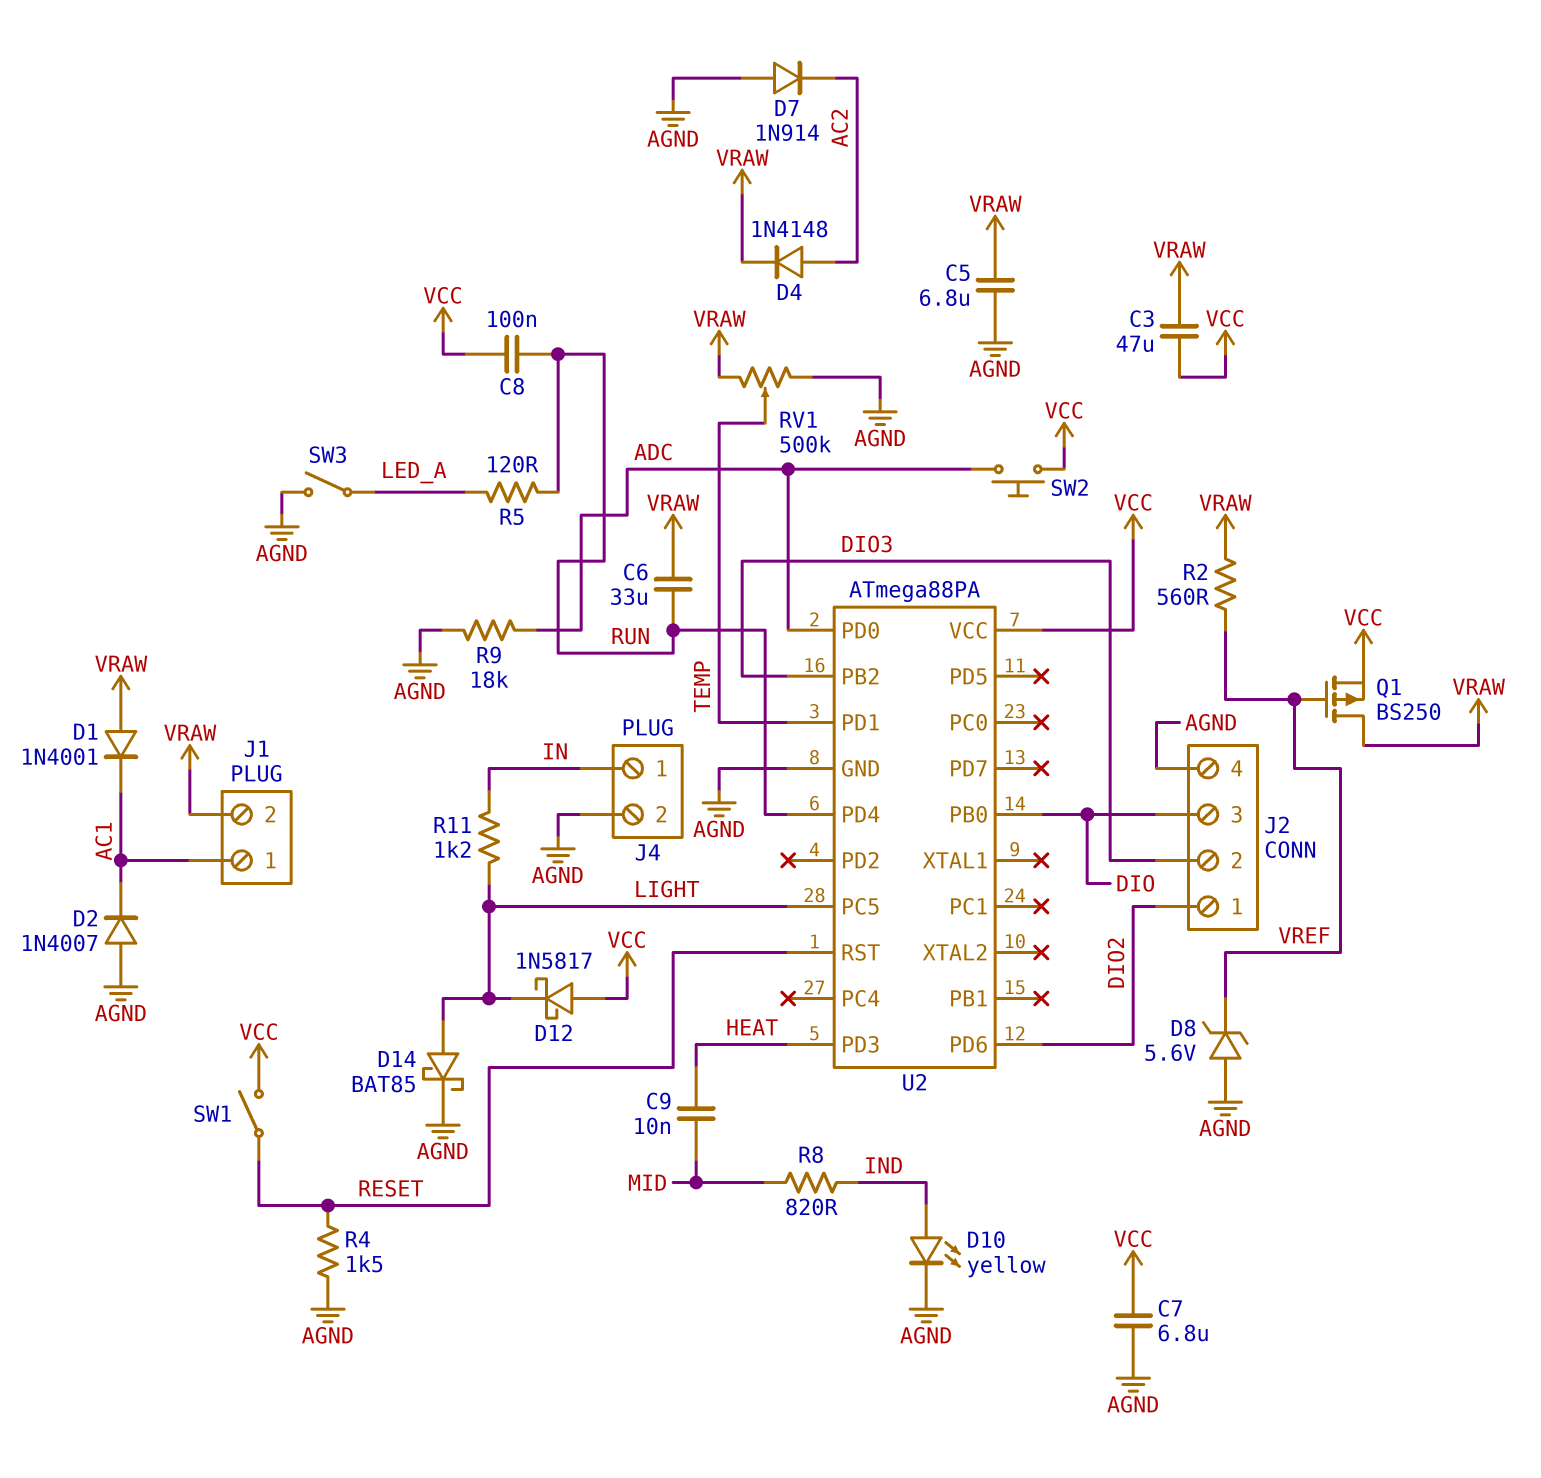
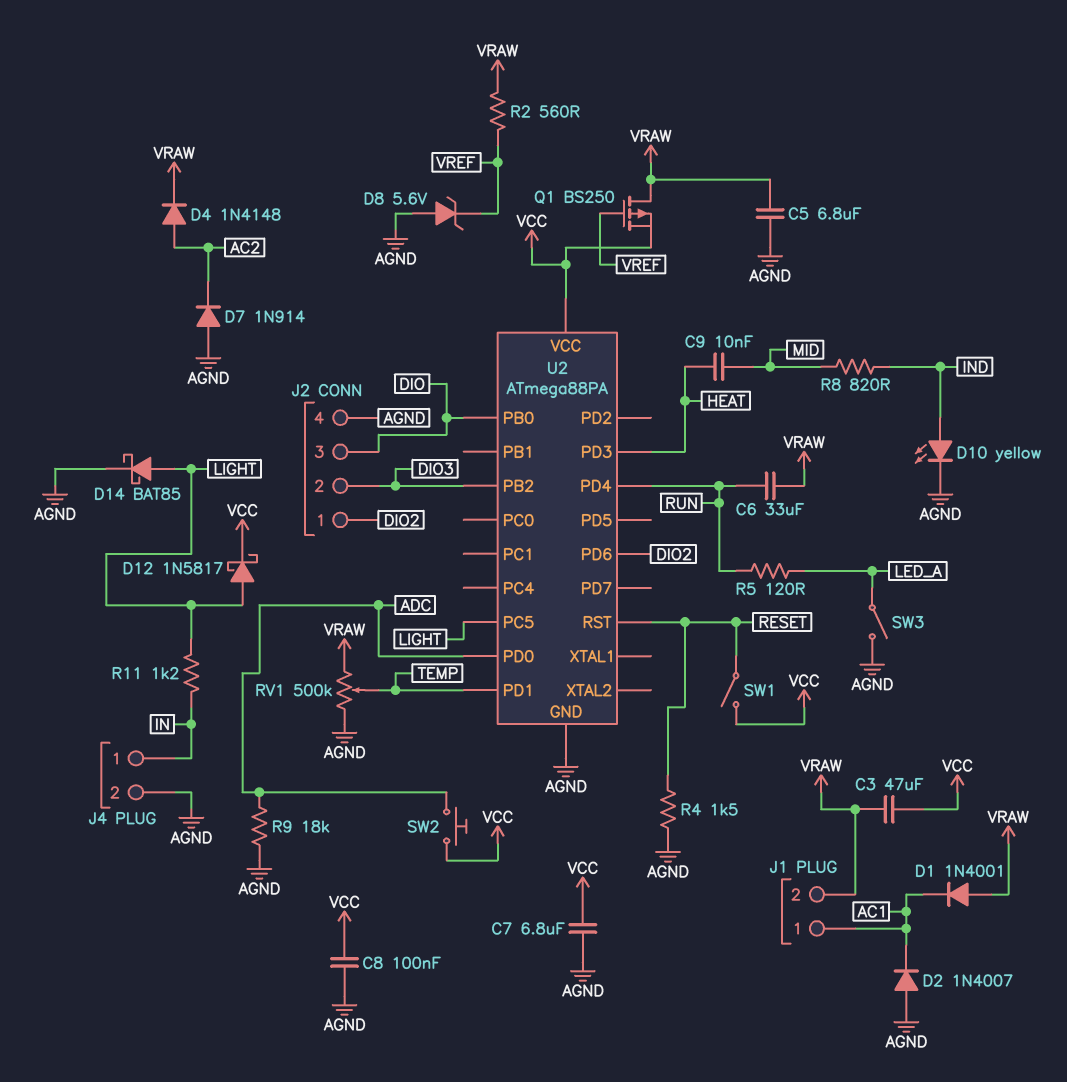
C8: 100nF (RUN, VCC) -> 100nF (AGND, VCC)
D12: schottky 1N5817 (A VCC, K LIGHT) -> schottky 1N5817 (A LIGHT, K VCC)

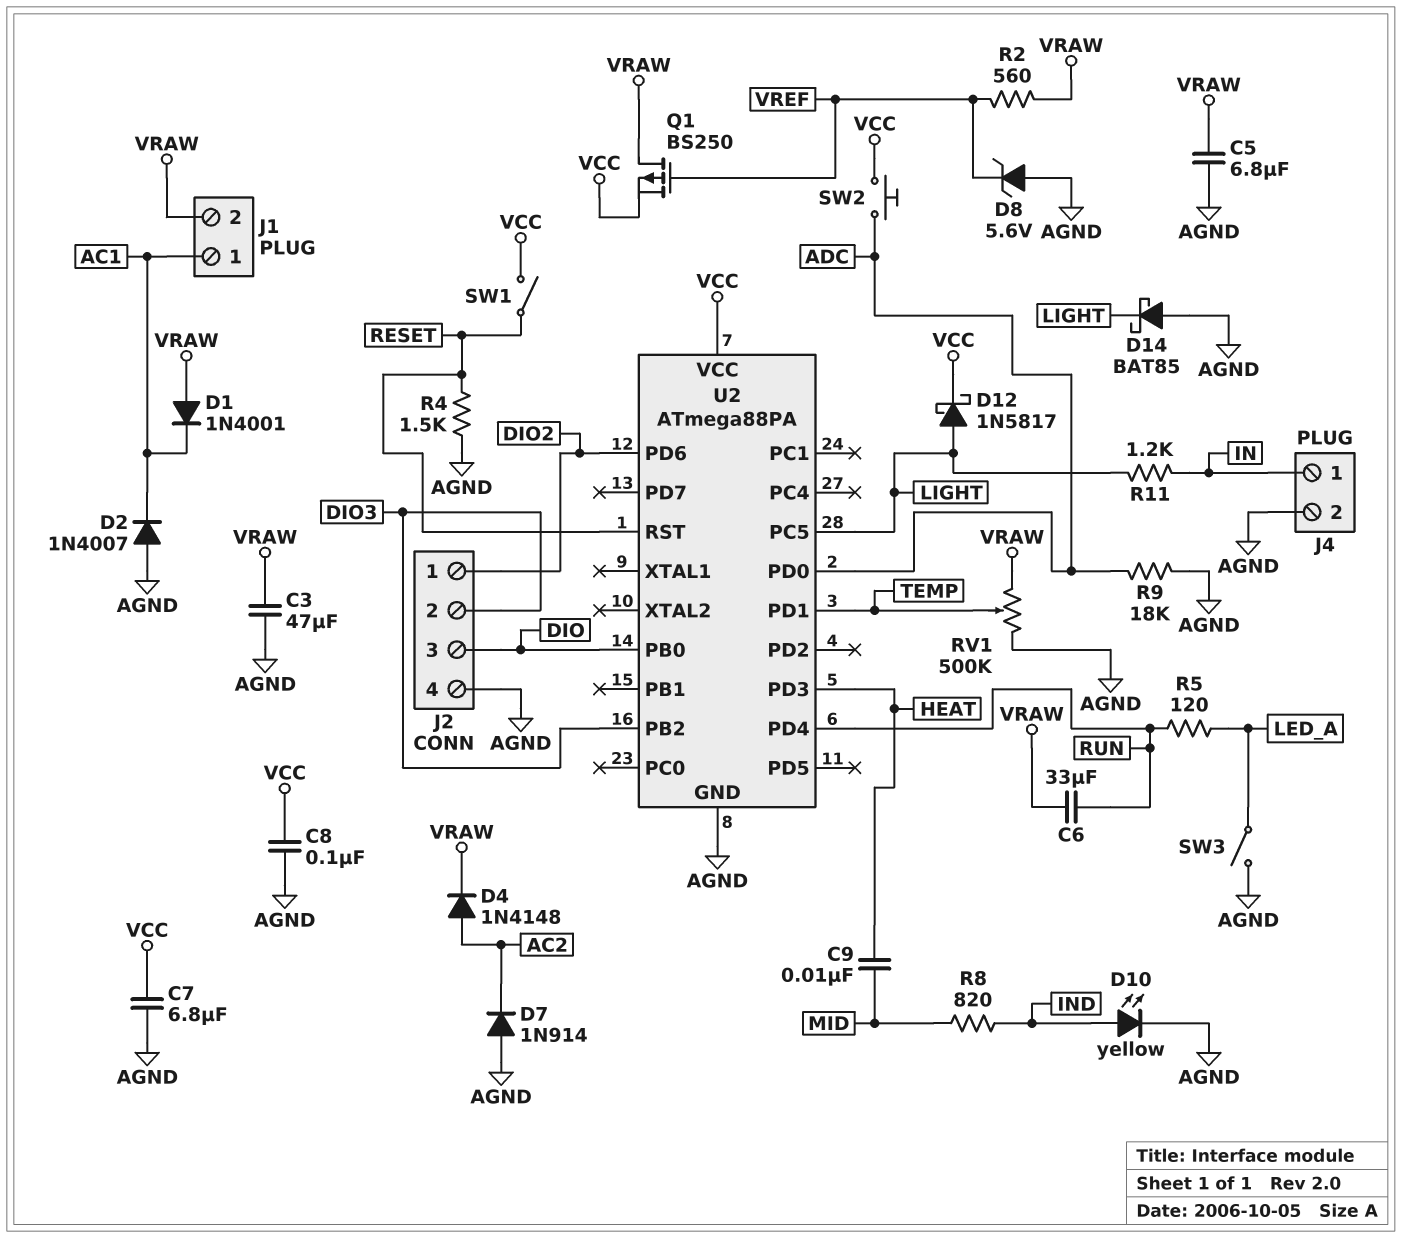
C3: 47uF (VCC, VRAW) -> 47uF (AGND, VRAW)
D14: schottky BAT85 (A LIGHT, K AGND) -> schottky BAT85 (A AGND, K LIGHT)

